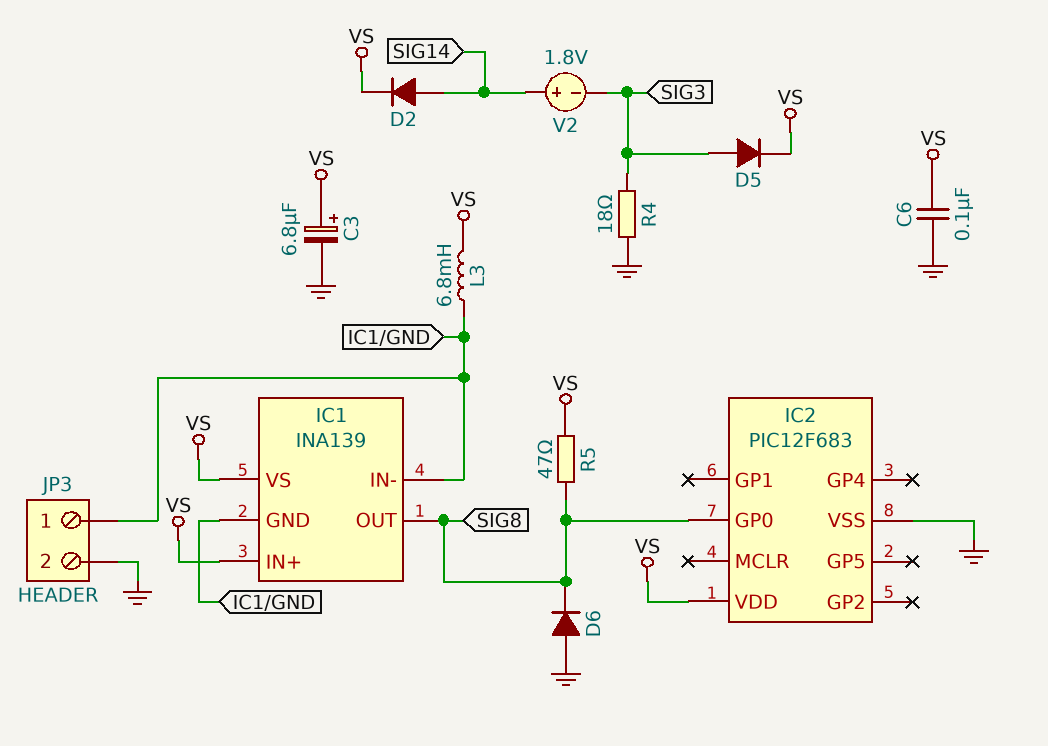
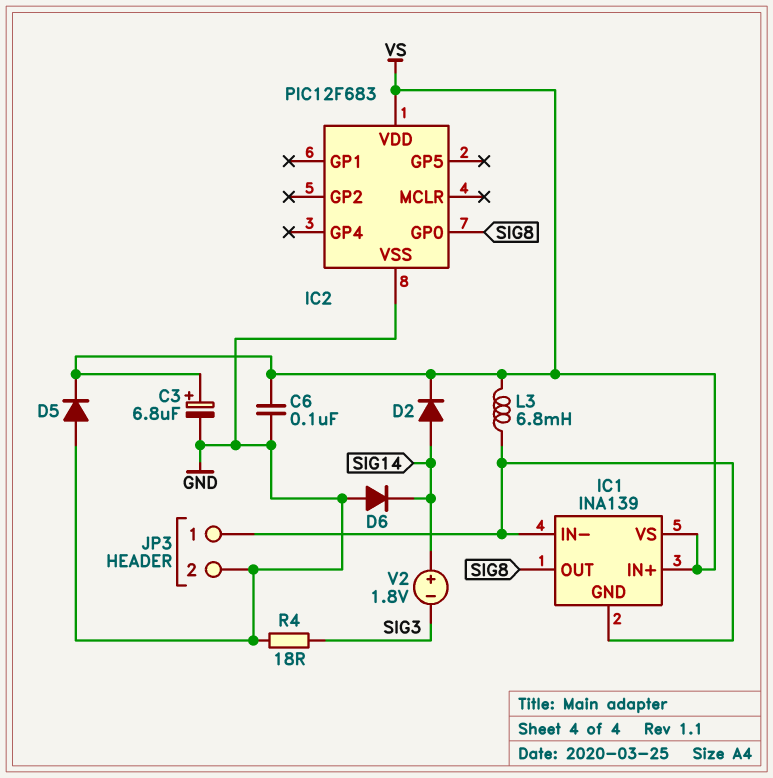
D5: diode (A SIG3, K VS) -> diode (A GND, K VS)
D6: diode (A GND, K SIG8) -> diode (A GND, K SIG14)
R5: 47 (SIG8, VS) -> none

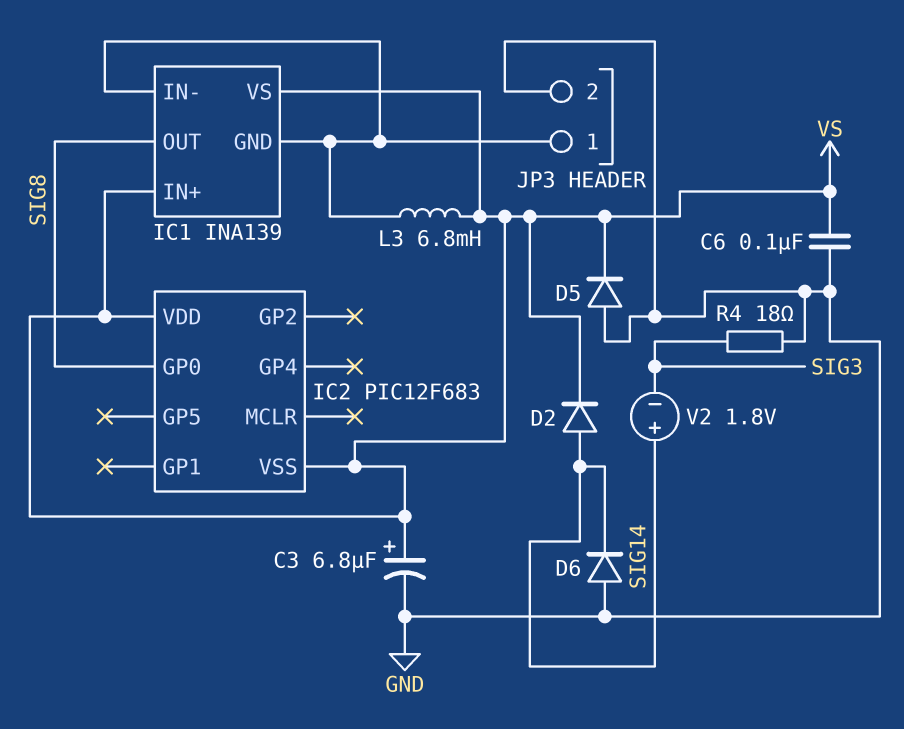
IC2 pin VSS: GND -> VS

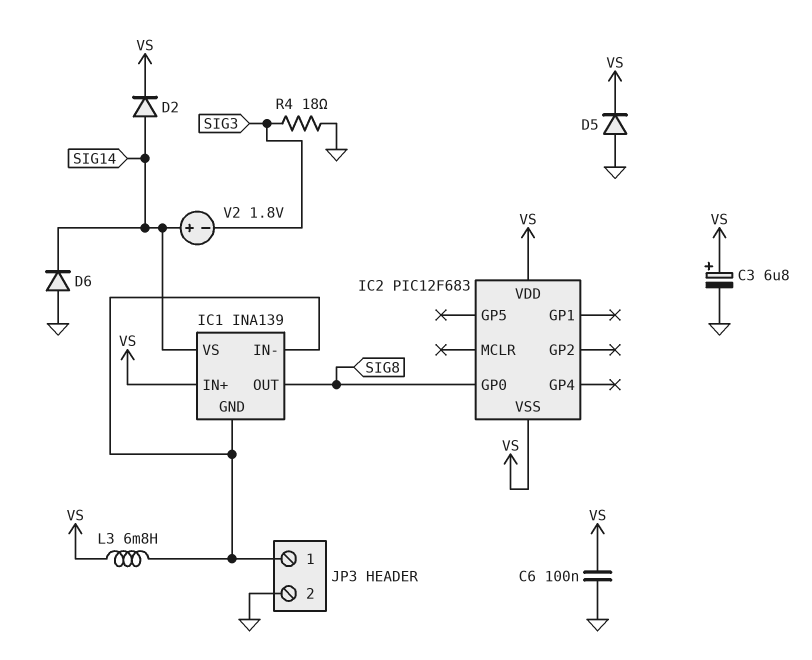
IC1 pin VS: VS -> SIG14

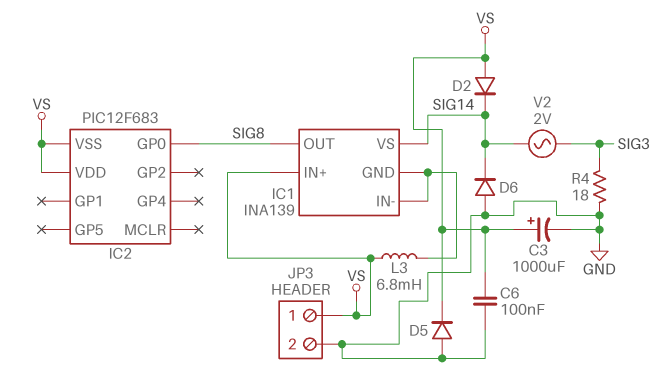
C3: 6.8uF (plus VS, minus GND) -> 1000uF (plus VS, minus GND)
D2: diode (A SIG14, K VS) -> diode (A VS, K SIG14)
JP3 pin 1: IC1/GND -> VS
V2: 1.8V (plus SIG14, minus SIG3) -> AC 2V (SIG3, SIG14)

